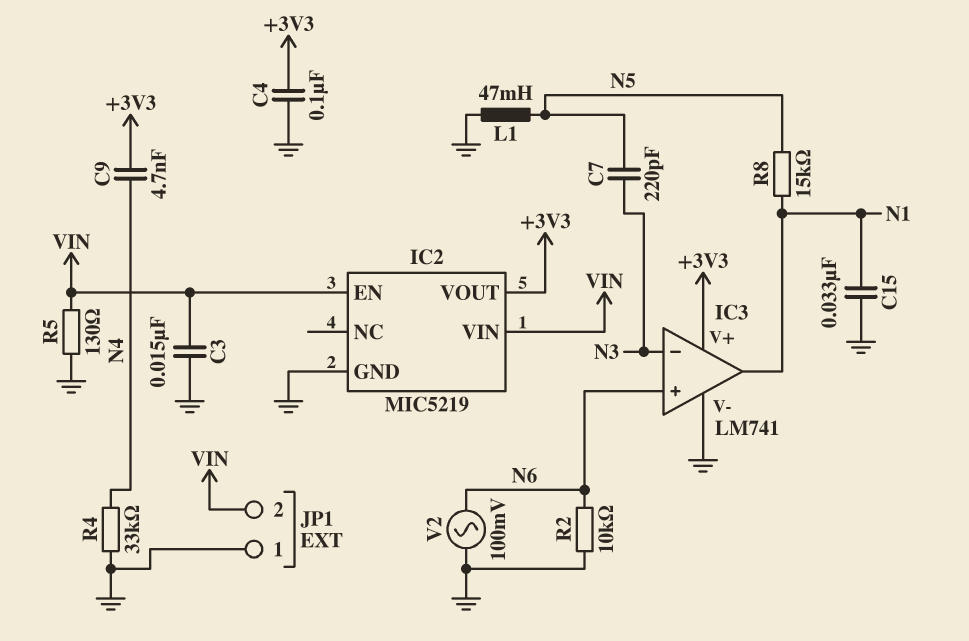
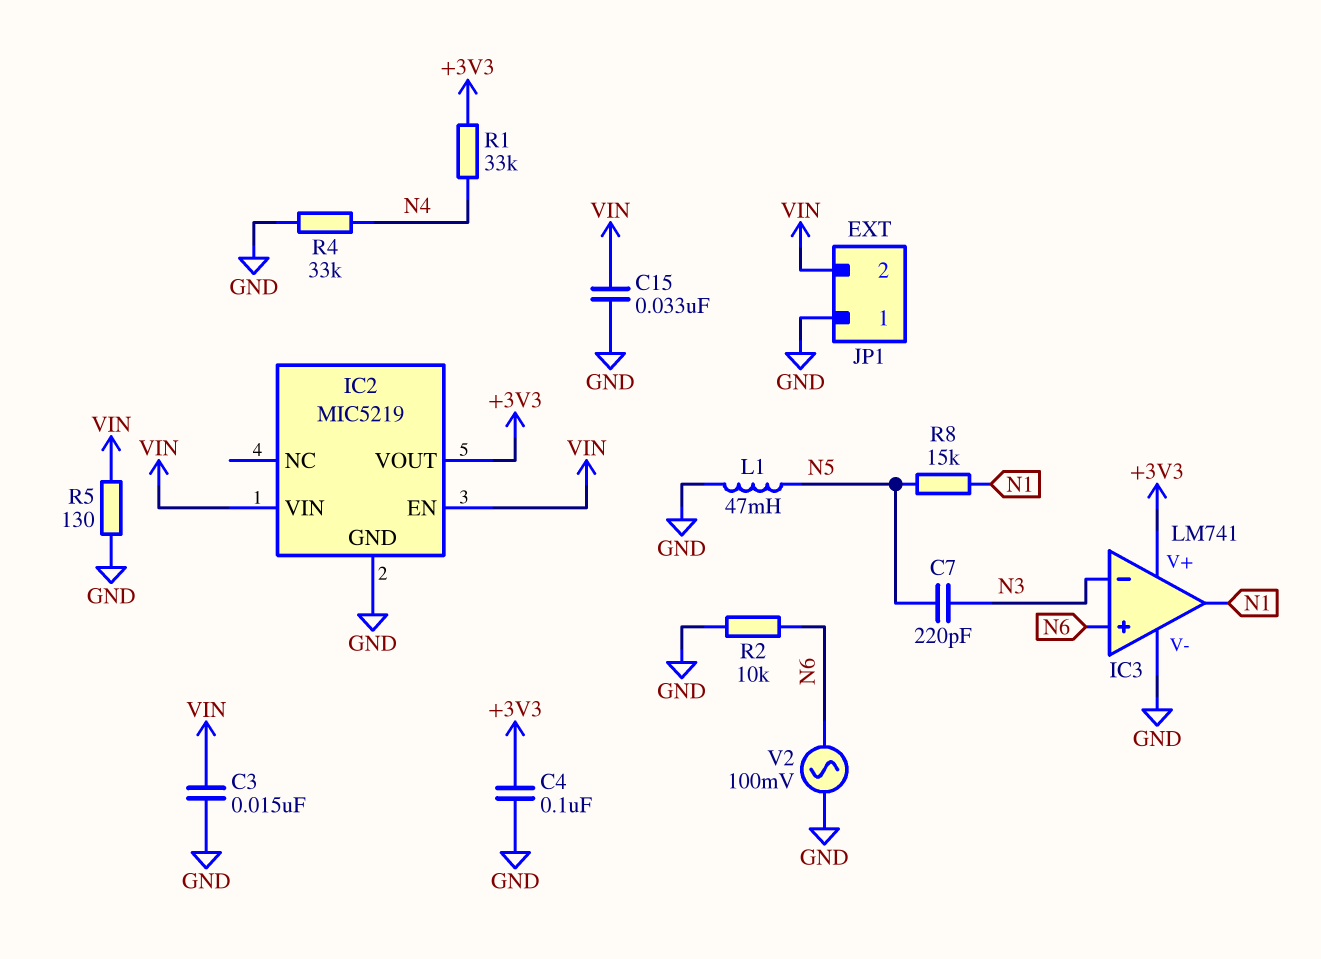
C9: 4.7nF (+3V3, N4) -> none
C15: 33nF (GND, N1) -> 33nF (GND, VIN)
R1: none -> 33k (+3V3, N4)

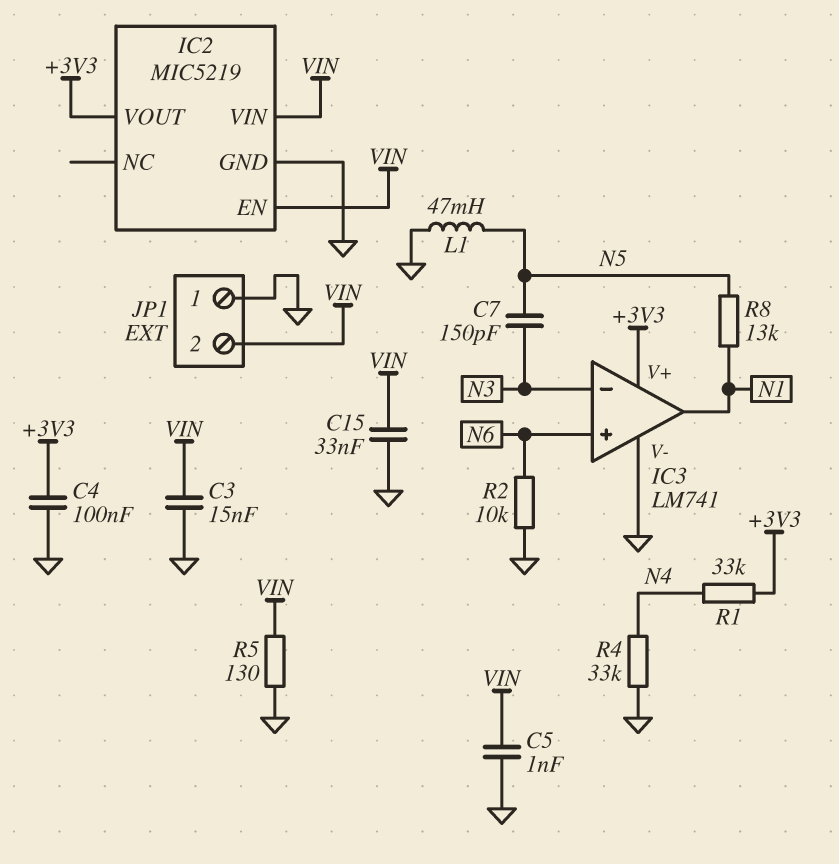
C5: none -> 1nF (GND, VIN)
C7: 220pF (N3, N5) -> 150pF (N3, N5)
R8: 15k (N1, N5) -> 13k (N1, N5)
V2: AC 100mV (GND, N6) -> none

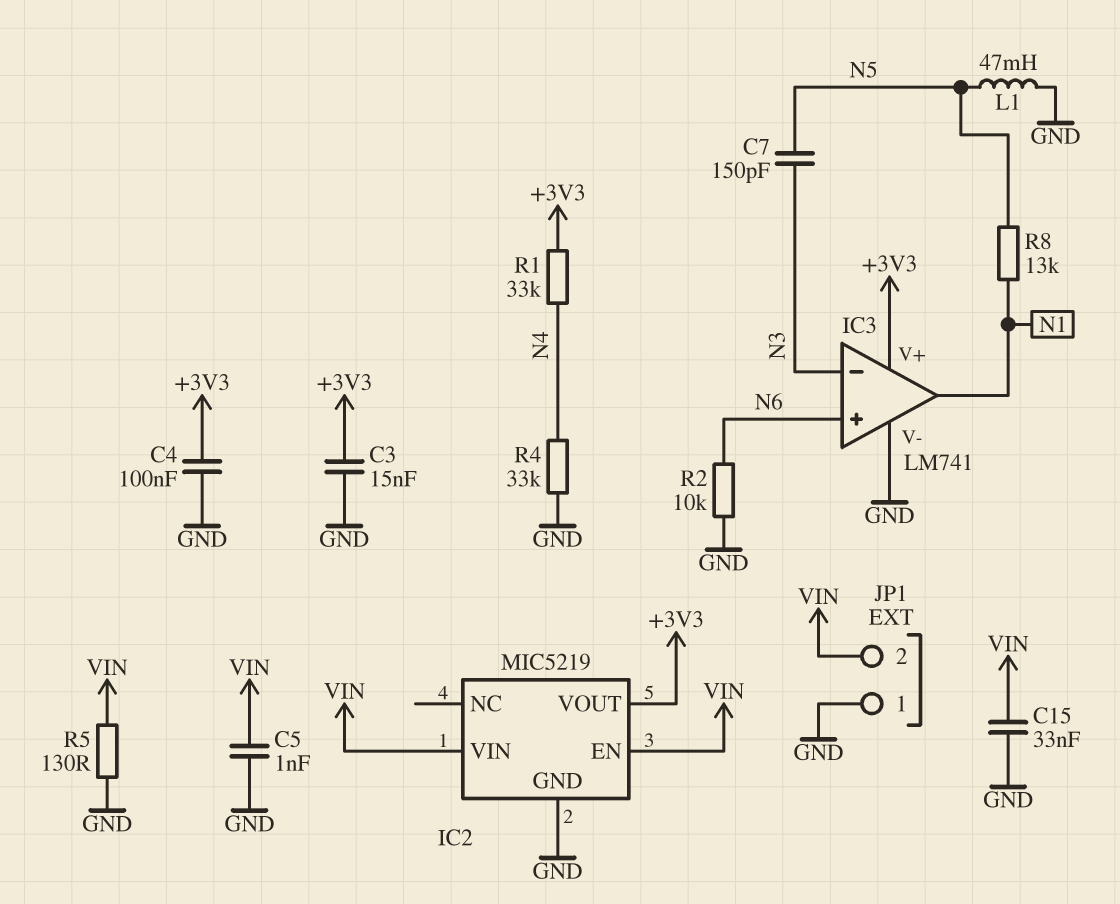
C3: 15nF (GND, VIN) -> 15nF (+3V3, GND)

